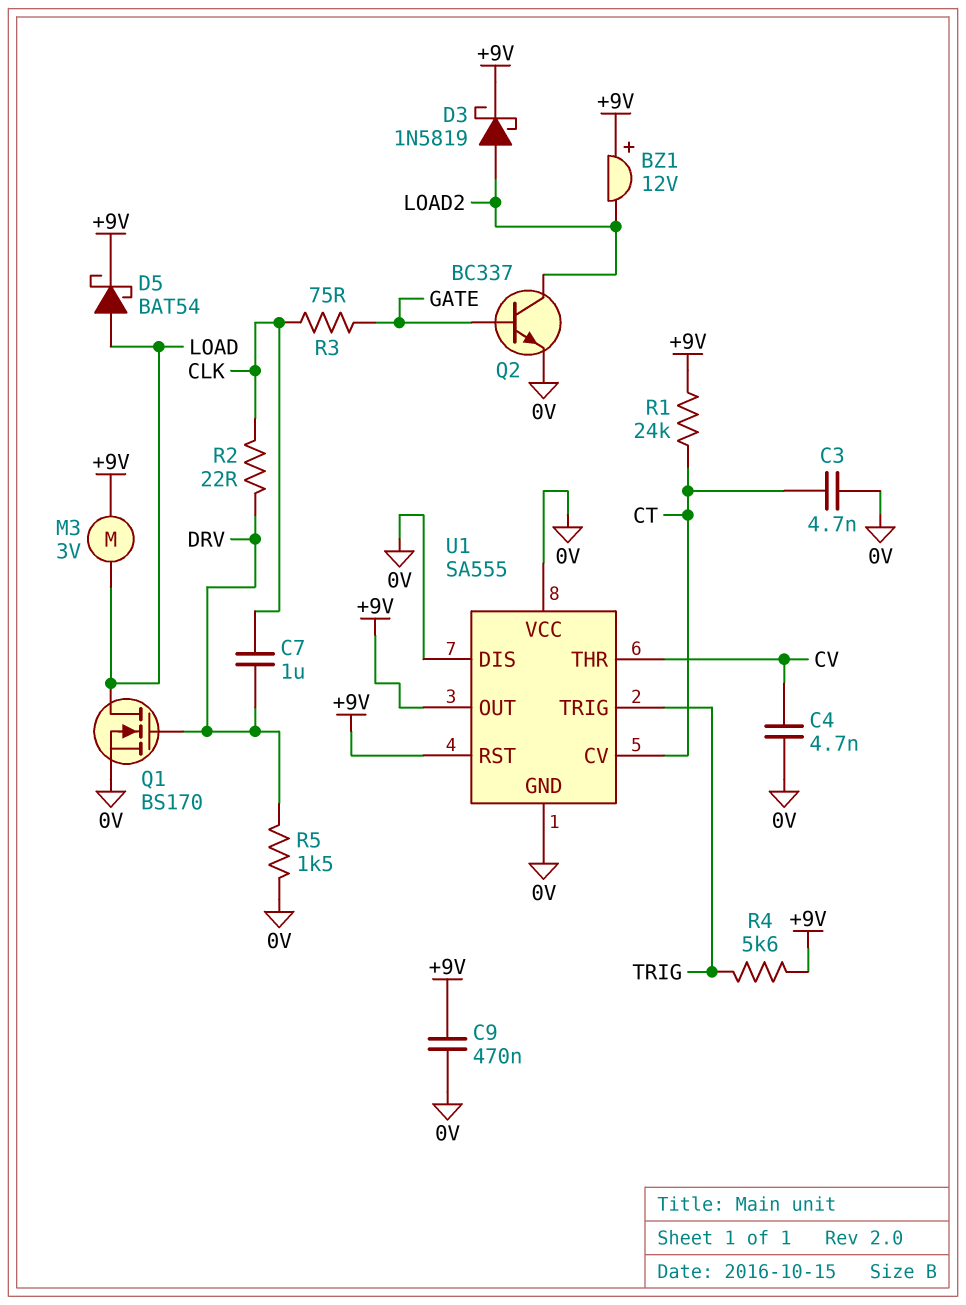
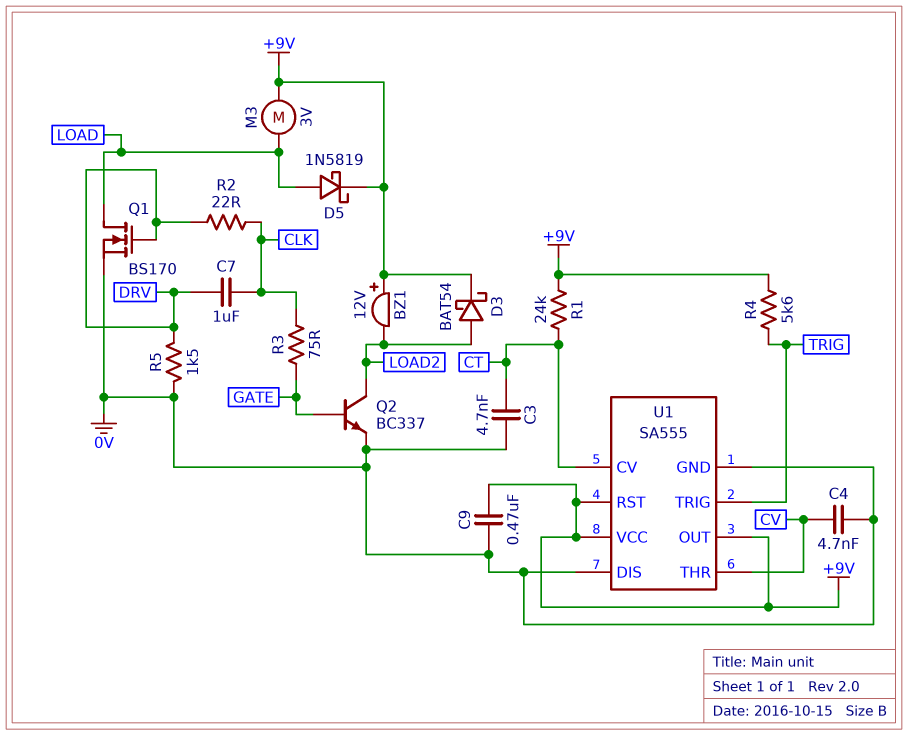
D3: schottky 1N5819 (A LOAD2, K +9V) -> schottky BAT54 (A LOAD2, K +9V)
D5: schottky BAT54 (A LOAD, K +9V) -> schottky 1N5819 (A LOAD, K +9V)
U1 pin VCC: 0V -> +9V

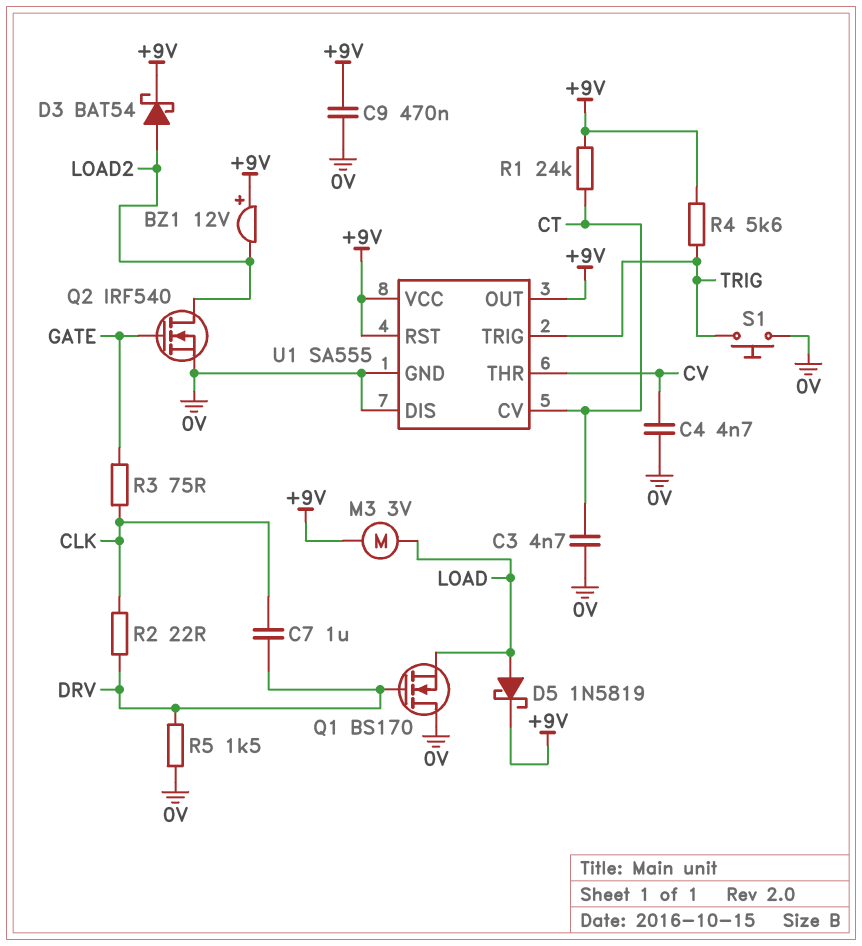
Q1: NMOS BS170 (G DRV, D LOAD, S 0V) -> NMOS BS170 (G DRV, D 0V, S LOAD)
Q2: NPN BC337 (B GATE, C LOAD2, E 0V) -> NMOS IRF540 (G GATE, D LOAD2, S 0V)
S1: none -> button (0V, TRIG)

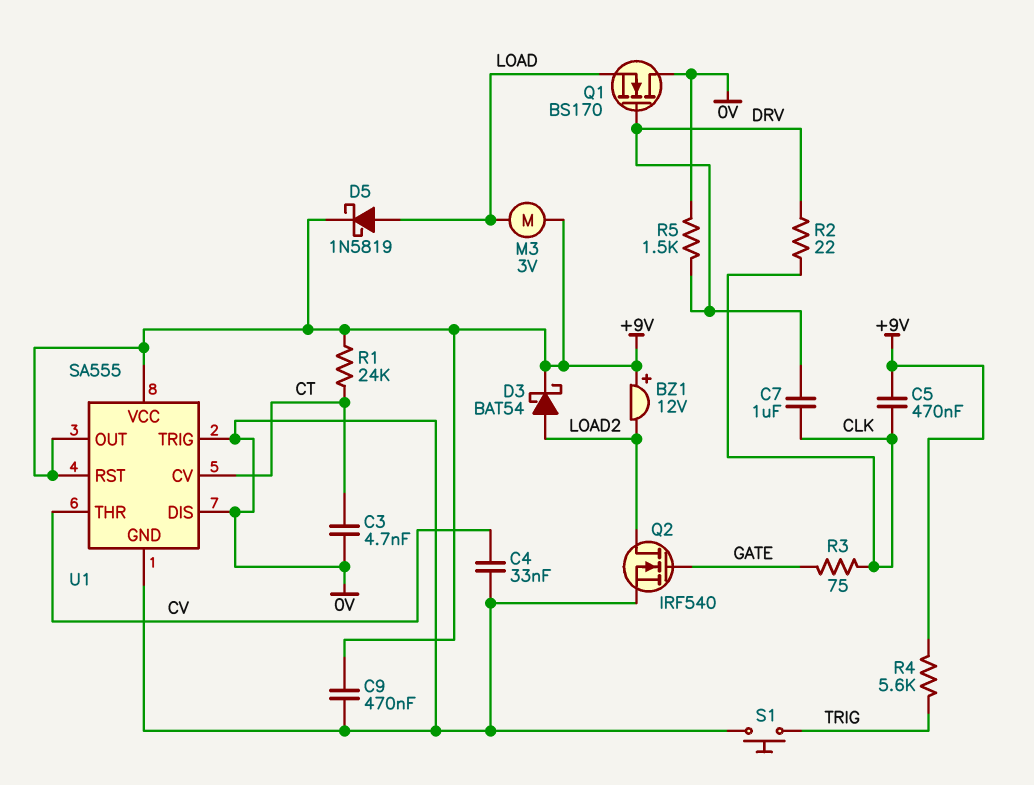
C4: 4.7nF (0V, CV) -> 33nF (0V, CV)
C5: none -> 470nF (+9V, CLK)
U1 pin TRIG: TRIG -> 0V

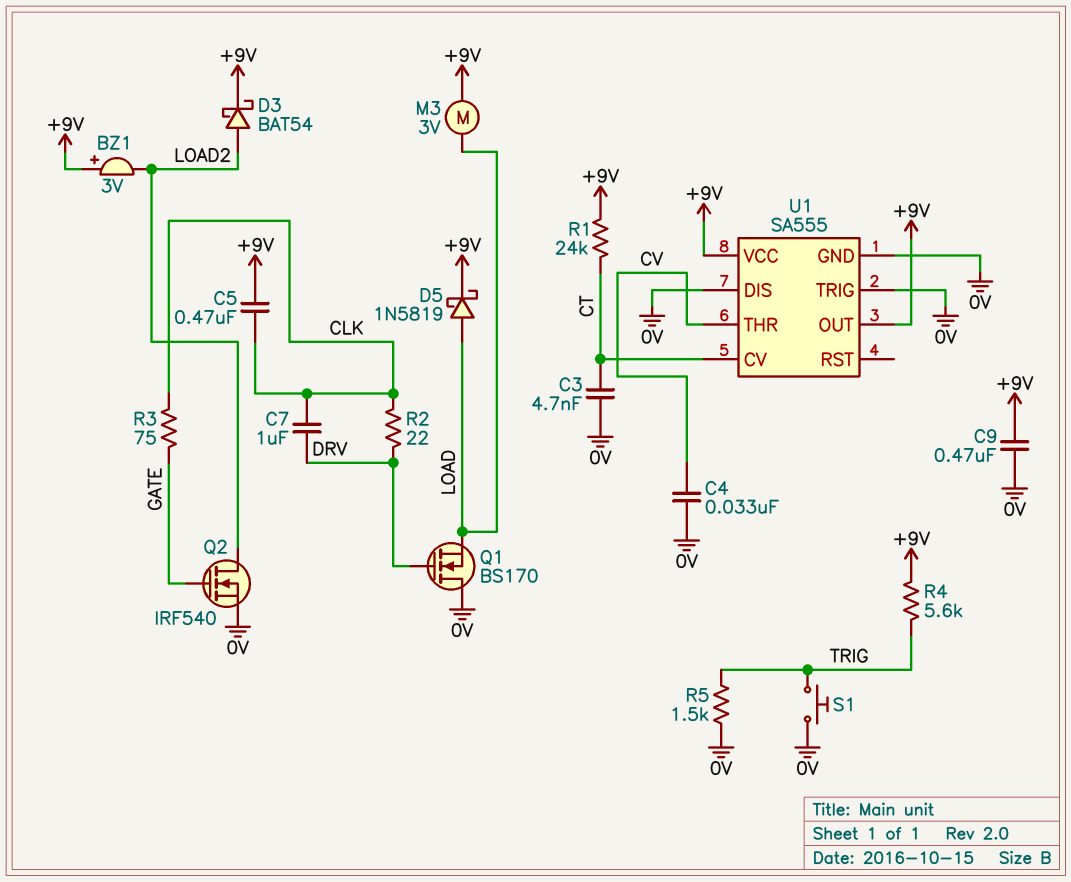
BZ1: buzzer 12V (plus +9V, minus LOAD2) -> buzzer 3V (plus +9V, minus LOAD2)
R5: 1.5k (0V, DRV) -> 1.5k (0V, TRIG)
U1 pin RST: +9V -> none

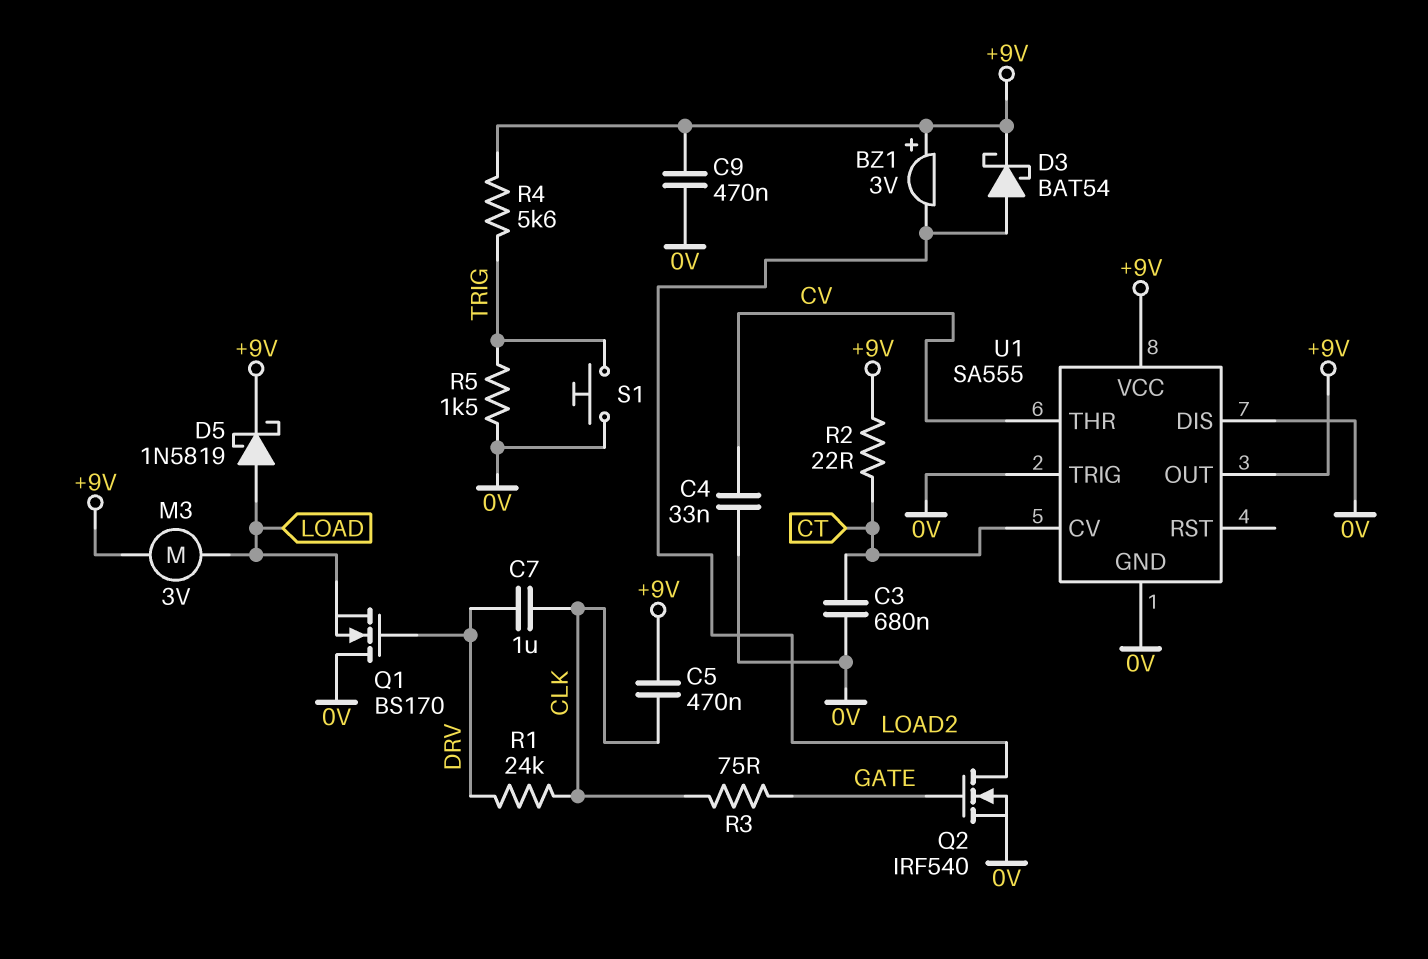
C3: 4.7nF (0V, CT) -> 680nF (0V, CT)
R1: 24k (+9V, CT) -> 24k (CLK, DRV)
R2: 22 (CLK, DRV) -> 22 (+9V, CT)

